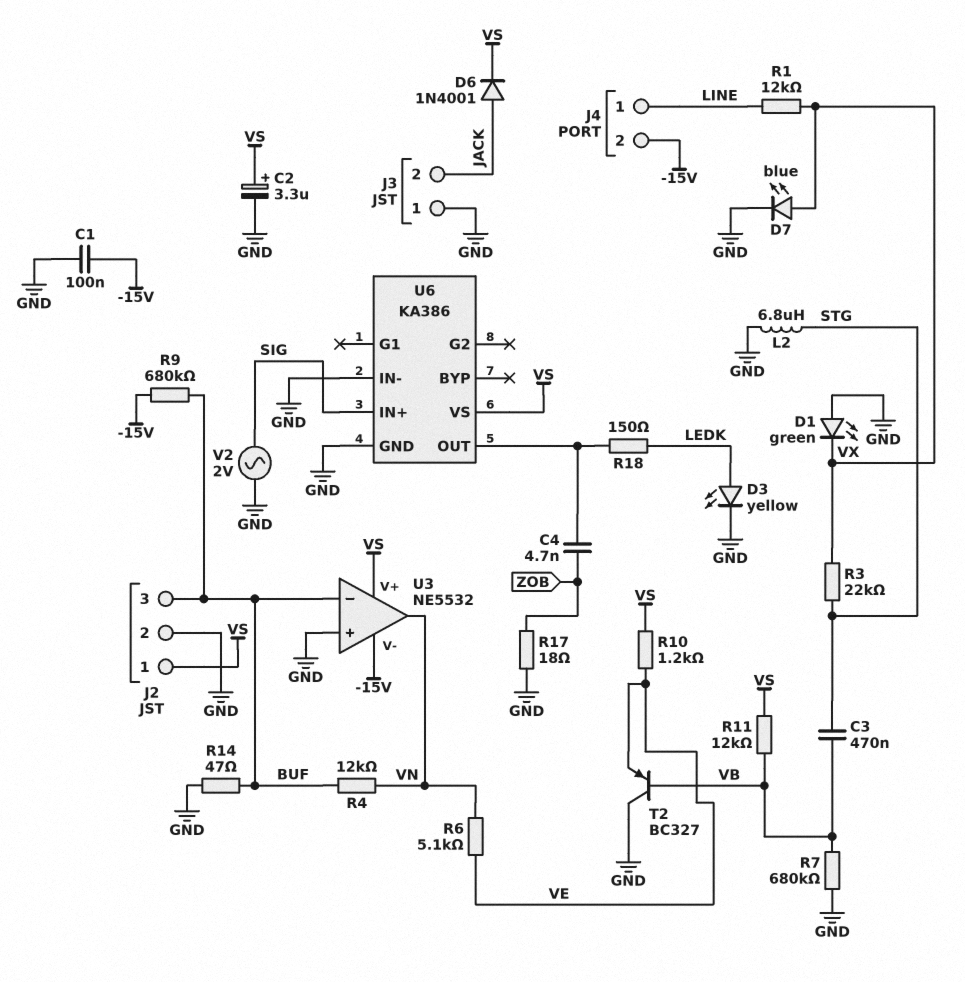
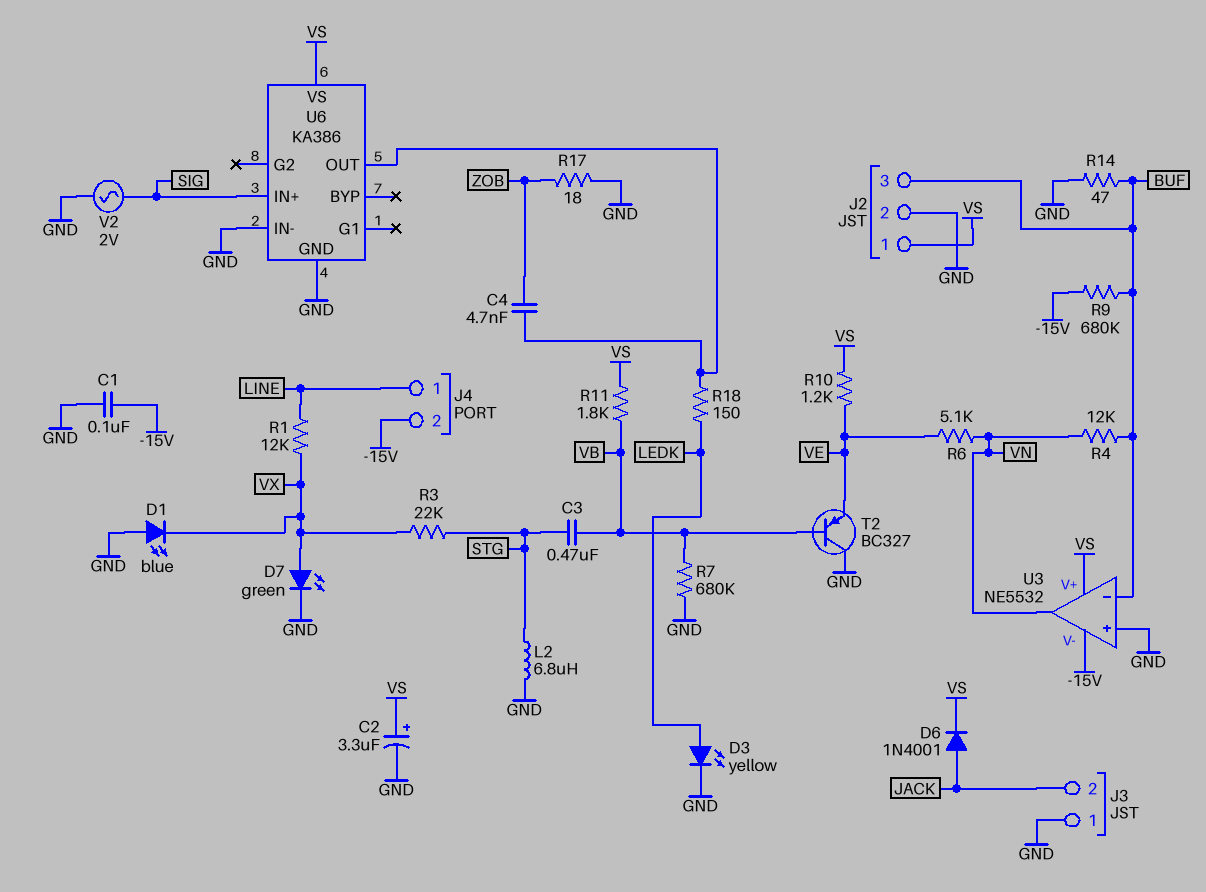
D1: LED green (A GND, K VX) -> LED blue (A GND, K VX)
D7: LED blue (A VX, K GND) -> LED green (A VX, K GND)
R11: 12k (VB, VS) -> 1.8k (VB, VS)

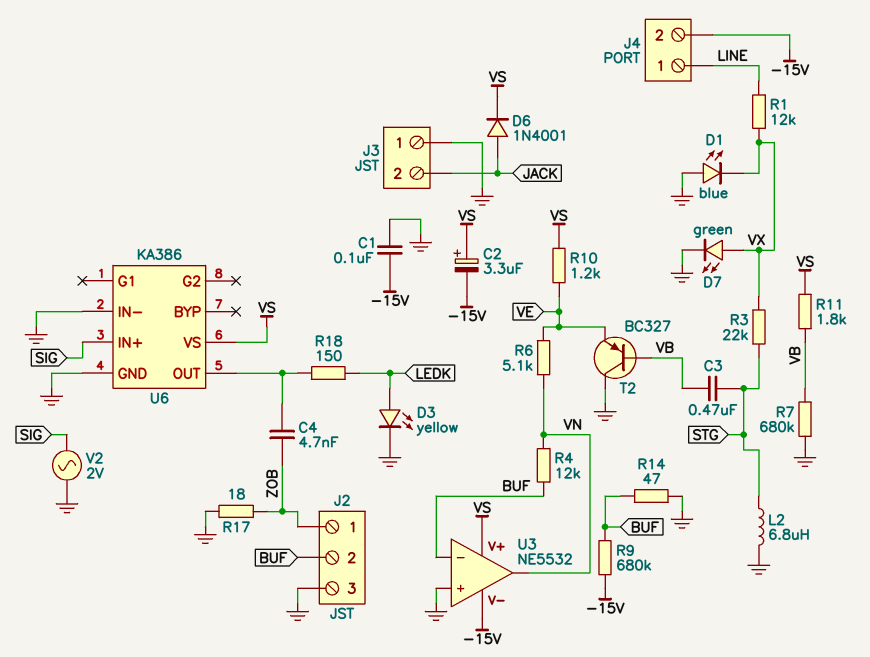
C2: 3.3uF (plus VS, minus GND) -> 3.3uF (plus VS, minus -15V)
J2 pin 1: VS -> ZOB
J2 pin 2: GND -> BUF
J2 pin 3: BUF -> GND

